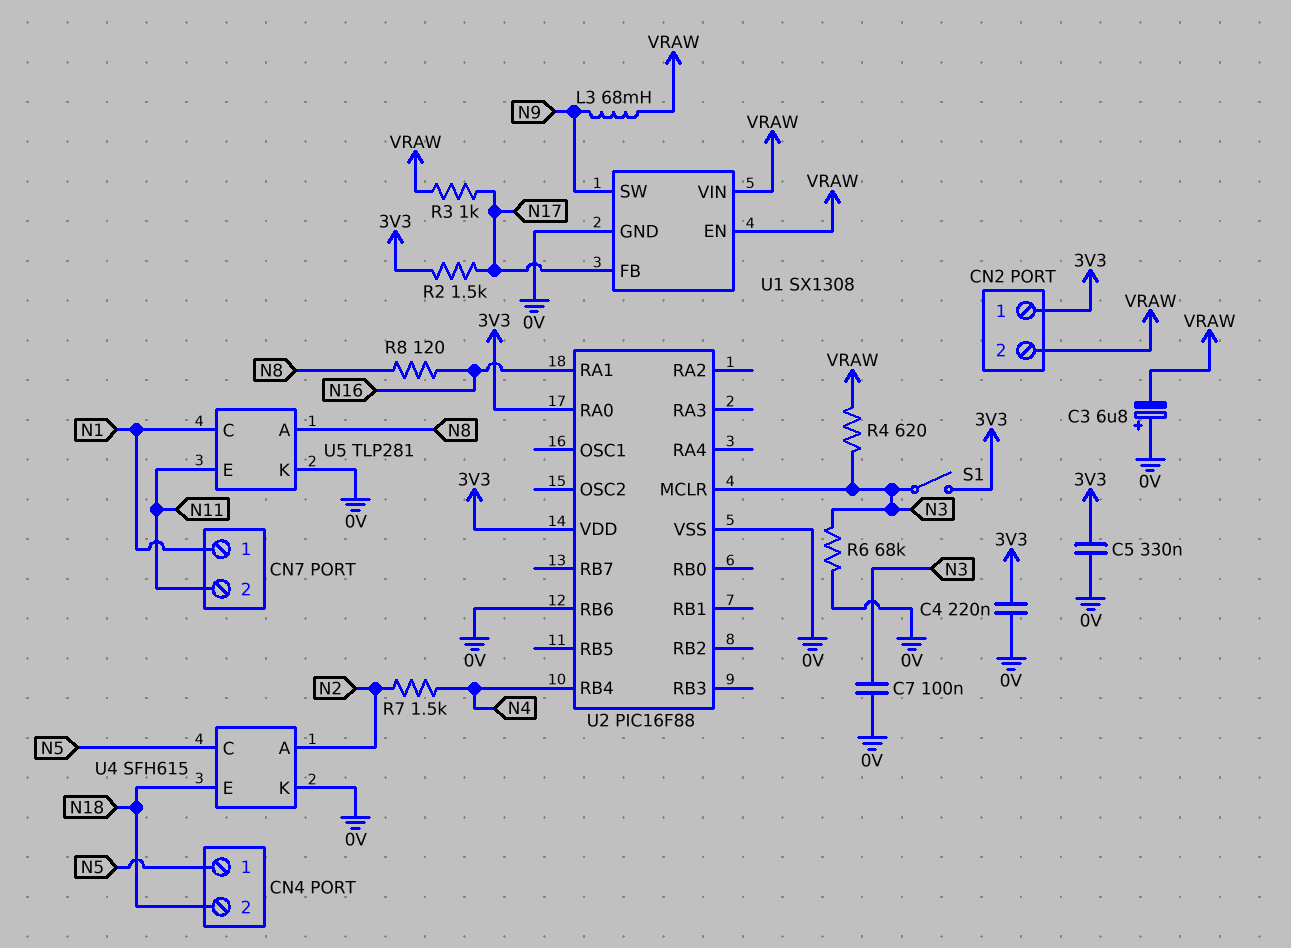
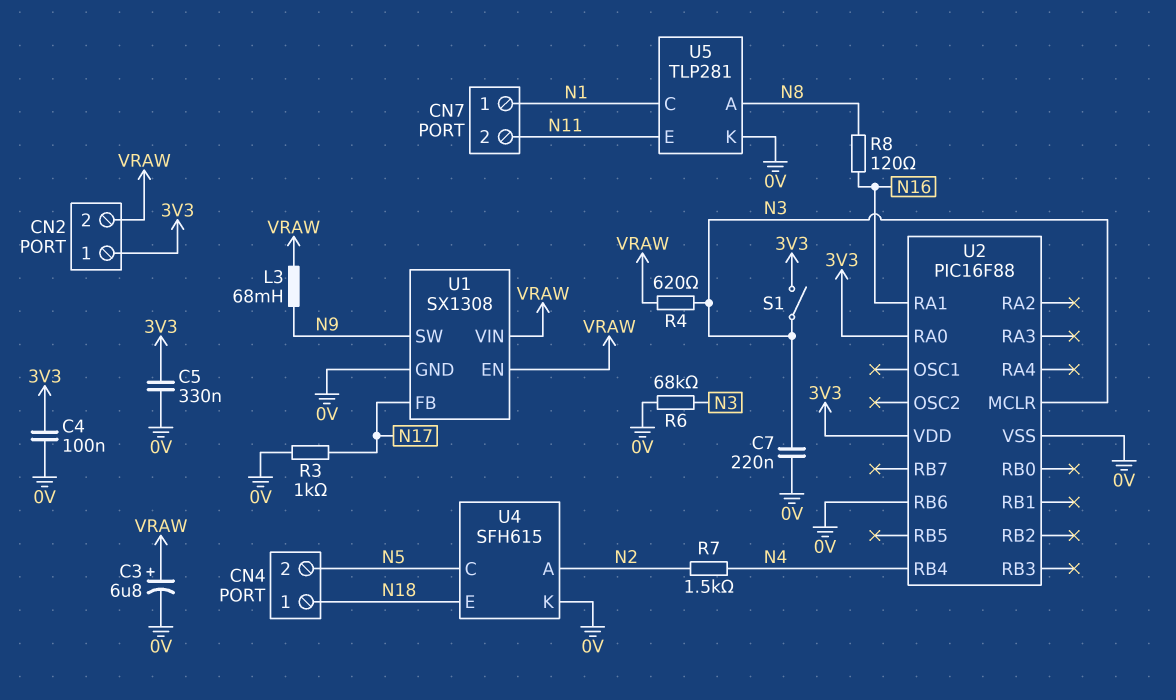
C3: 6.8uF (plus 0V, minus VRAW) -> 6.8uF (plus VRAW, minus 0V)
C4: 220nF (0V, 3V3) -> 100nF (0V, 3V3)
C7: 100nF (0V, N3) -> 220nF (0V, N3)
CN4 pin 1: N5 -> N18
CN4 pin 2: N18 -> N5
R2: 1.5k (3V3, N17) -> none
R3: 1k (N17, VRAW) -> 1k (0V, N17)

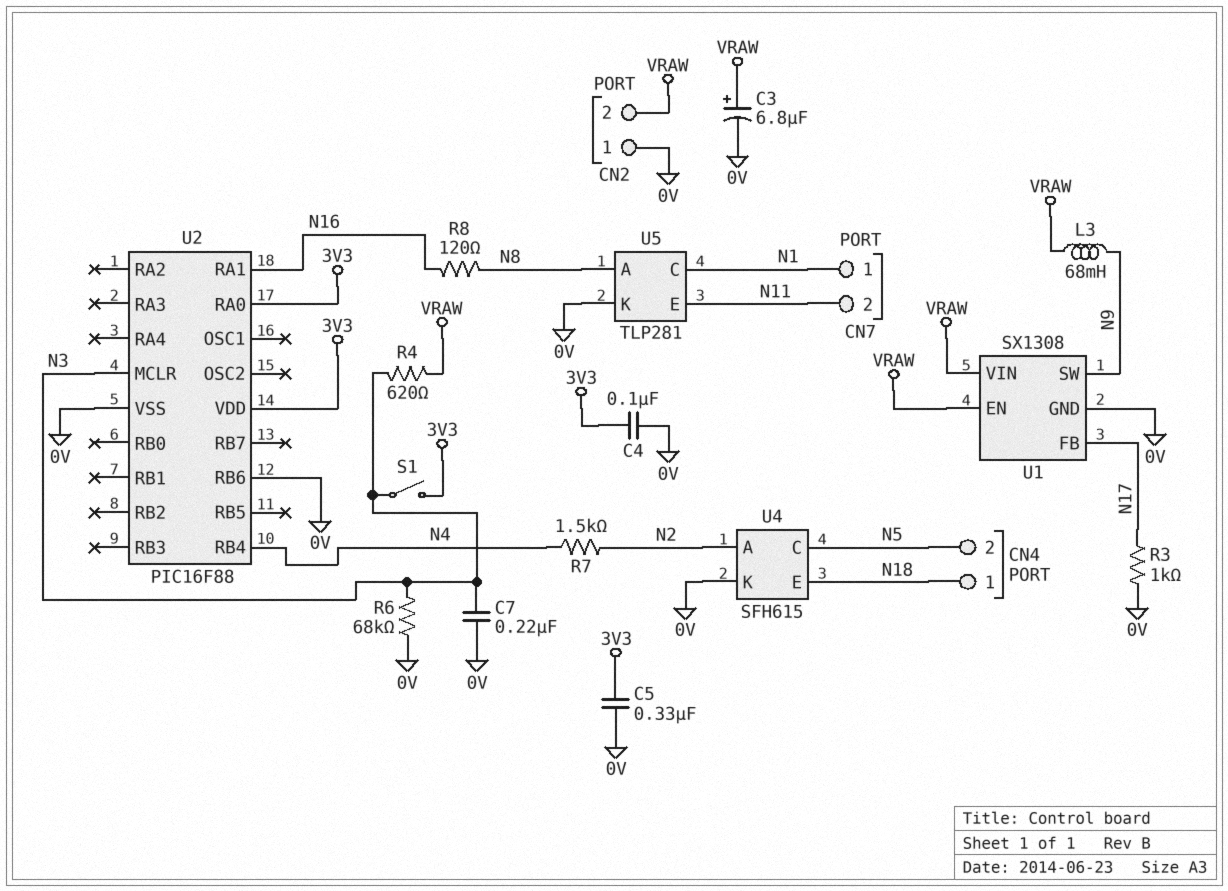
CN2 pin 1: 3V3 -> 0V

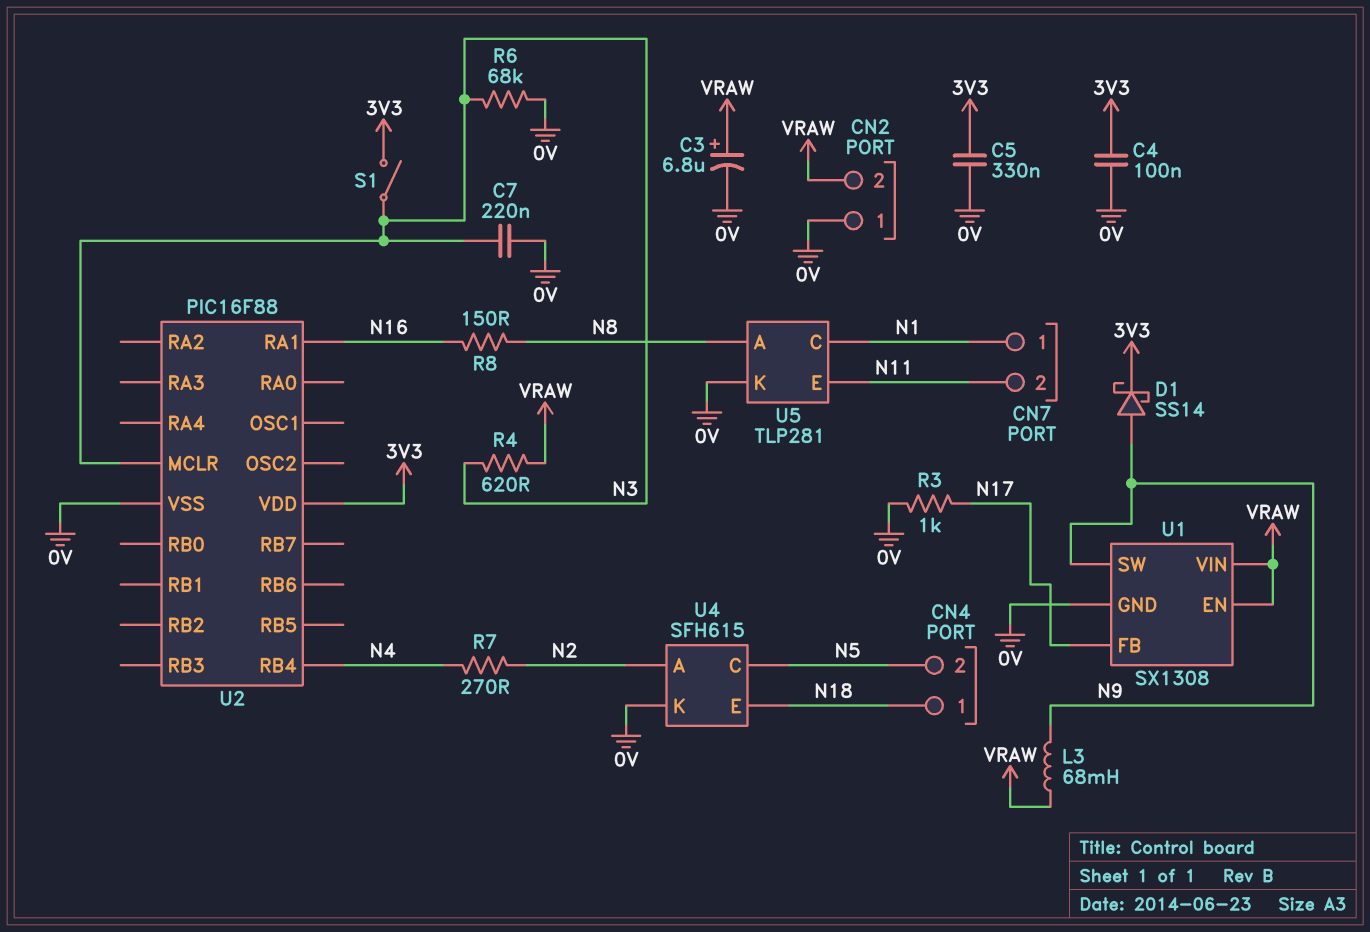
D1: none -> schottky SS14 (A N9, K 3V3)
R7: 1.5k (N2, N4) -> 270 (N2, N4)
R8: 120 (N8, N16) -> 150 (N8, N16)
U2 pin RA0: 3V3 -> none
U2 pin RB6: 0V -> none

